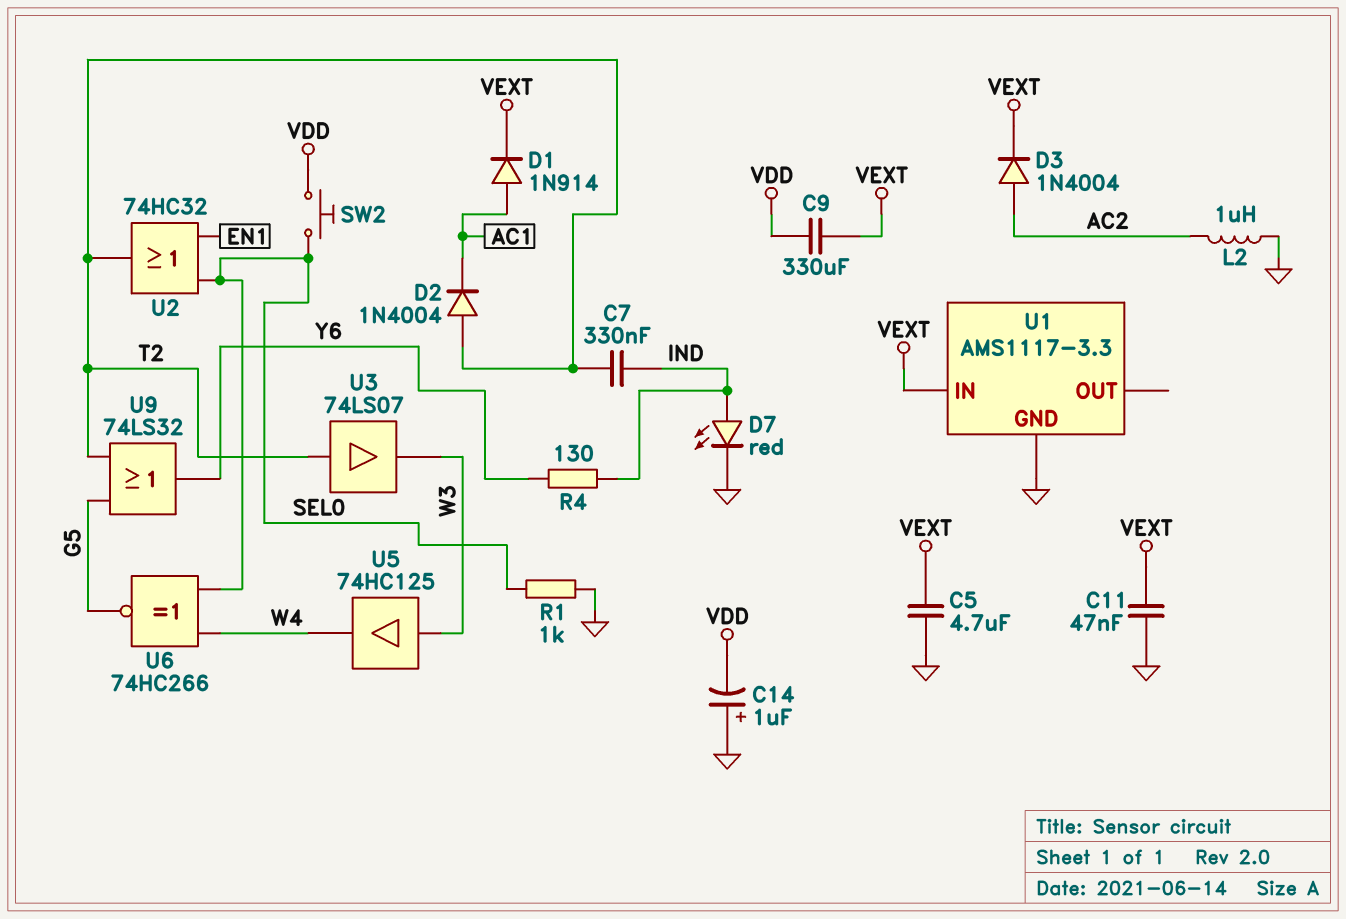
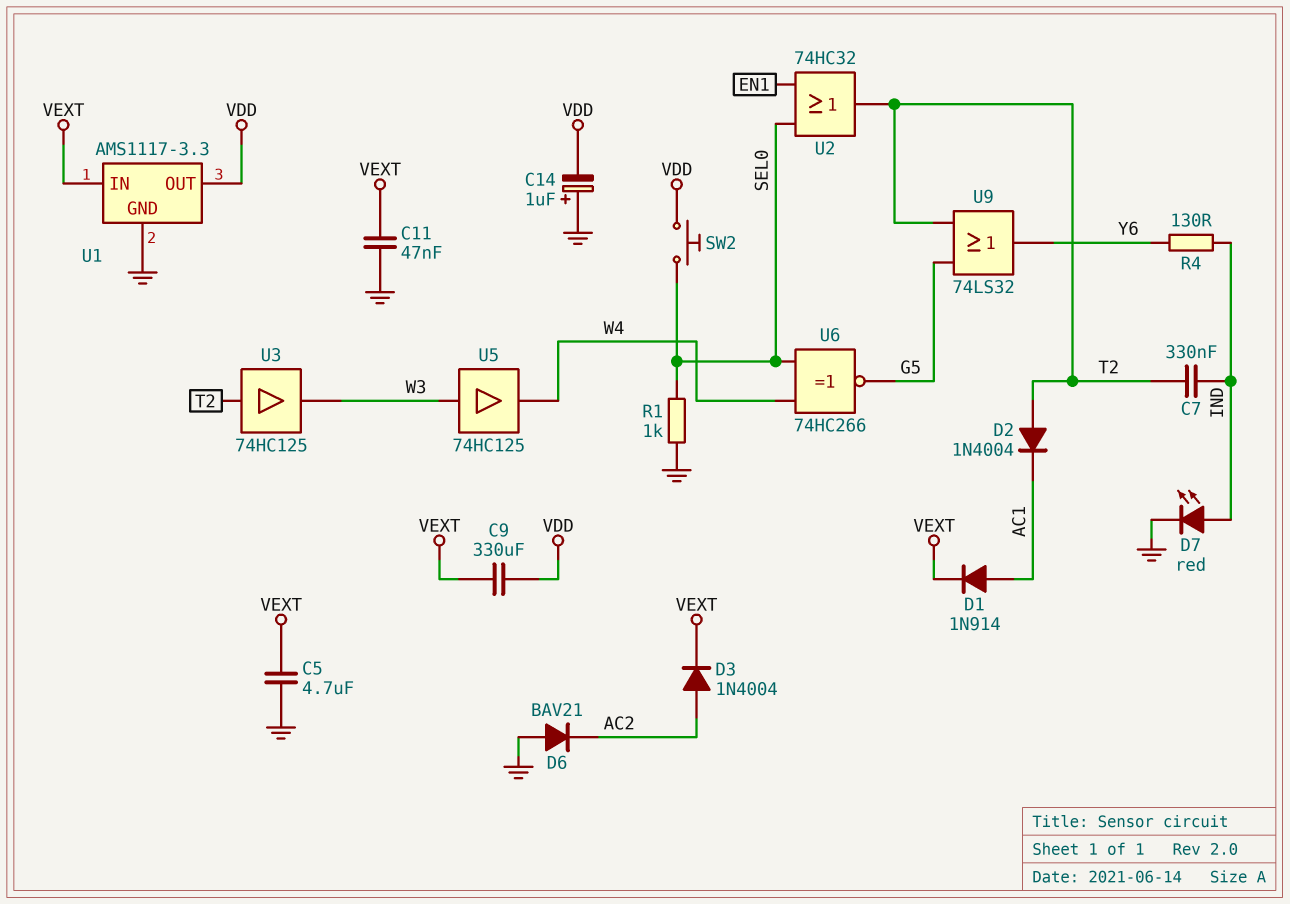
D6: none -> diode BAV21 (A GND, K AC2)
L2: 1uH (AC2, GND) -> none
U1 pin OUT: none -> VDD
U3: buffer 74LS07 (in T2, out W3) -> buffer 74HC125 (in T2, out W3)

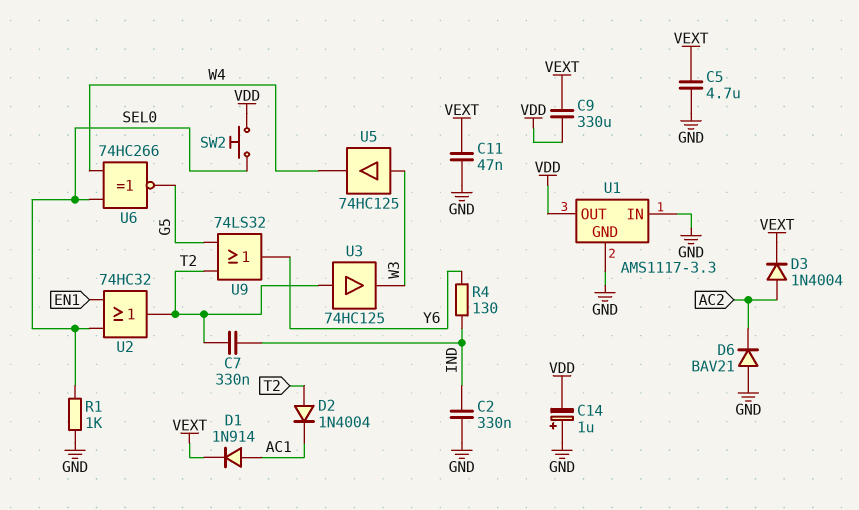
C2: none -> 330nF (GND, IND)
D7: LED red (A IND, K GND) -> none
U1 pin IN: VEXT -> GND

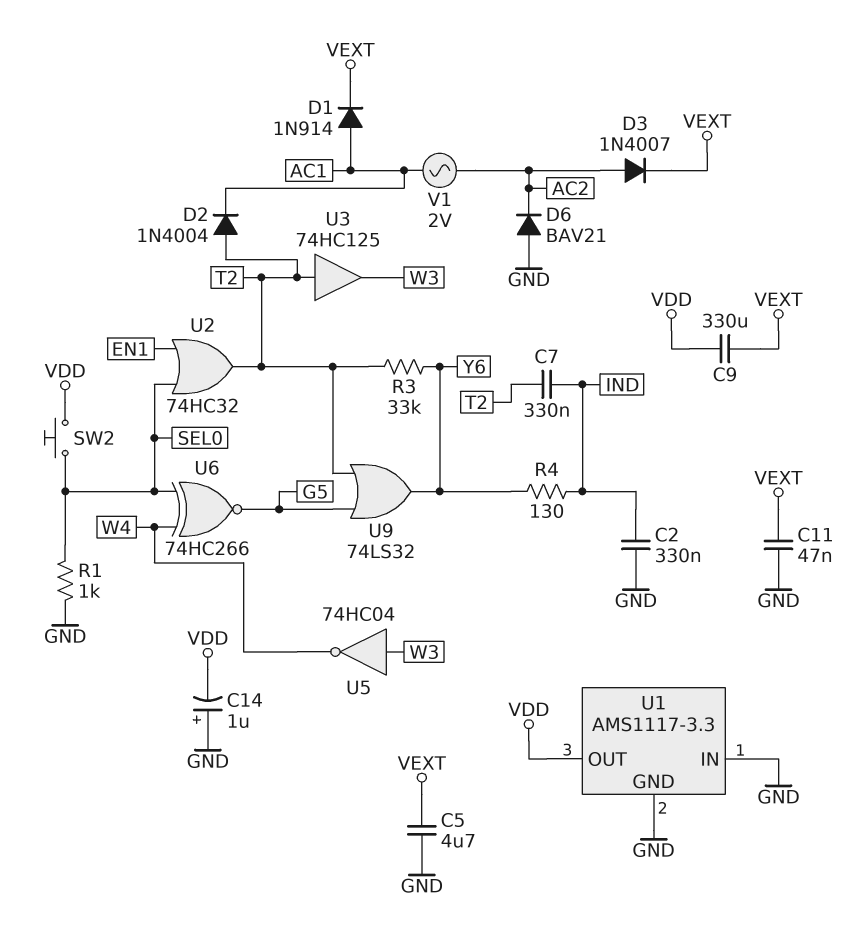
D3: diode 1N4004 (A AC2, K VEXT) -> diode 1N4007 (A AC2, K VEXT)
R3: none -> 33k (T2, Y6)
U5: buffer 74HC125 (in W3, out W4) -> NOT 74HC04 (in W3, out W4)
V1: none -> AC 2V (AC1, AC2)

